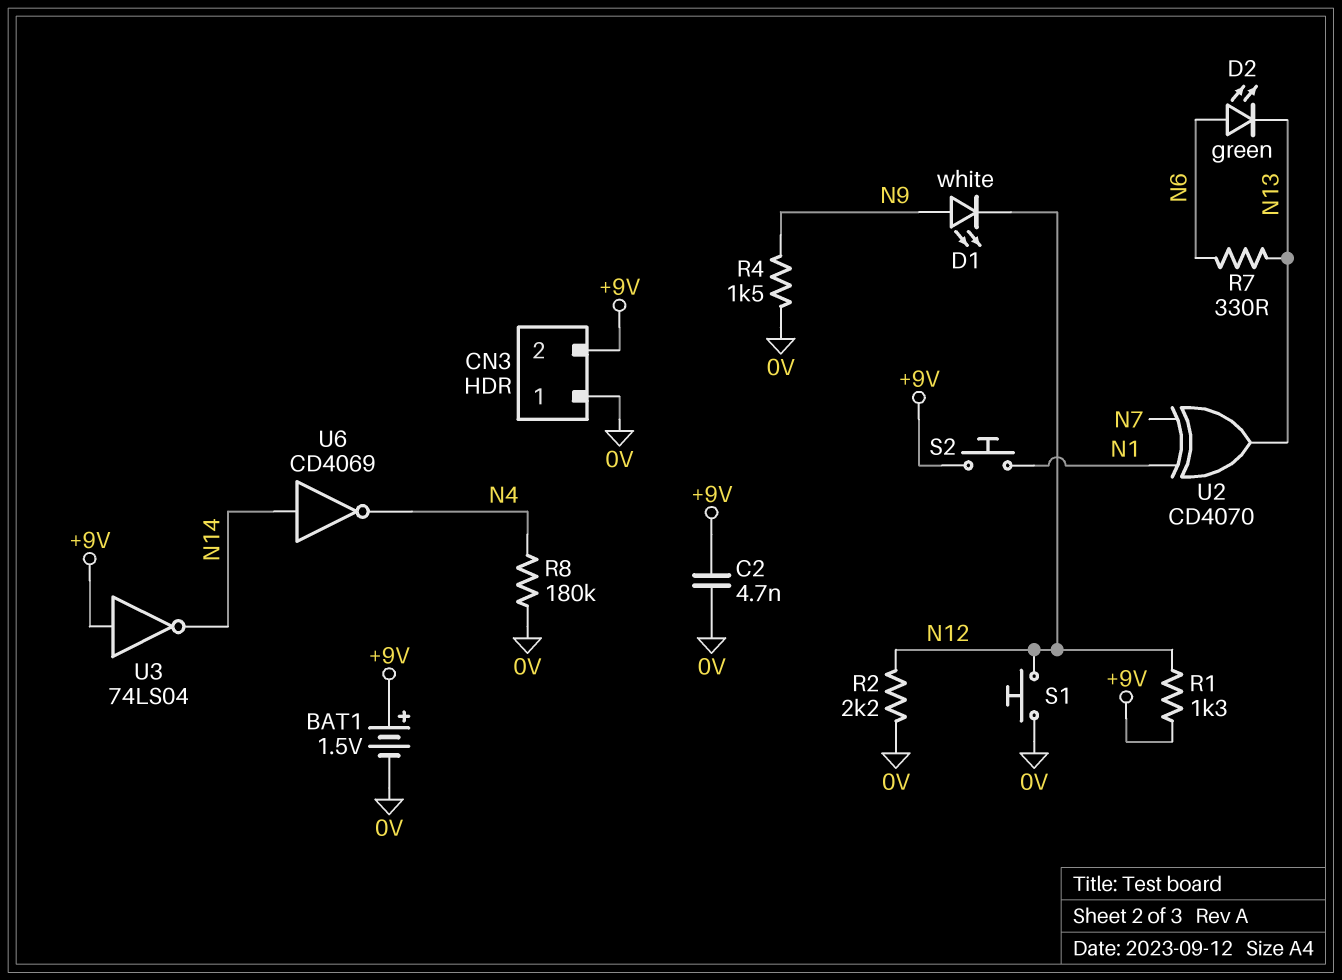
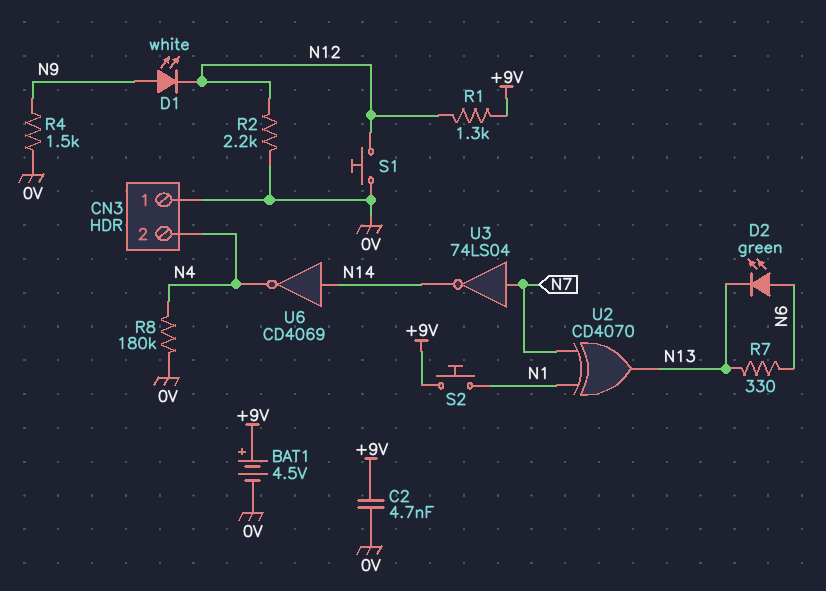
BAT1: 1.5V (plus +9V, minus 0V) -> 4.5V (plus +9V, minus 0V)
CN3 pin 2: +9V -> N4
U3: NOT 74LS04 (in +9V, out N14) -> NOT 74LS04 (in N7, out N14)

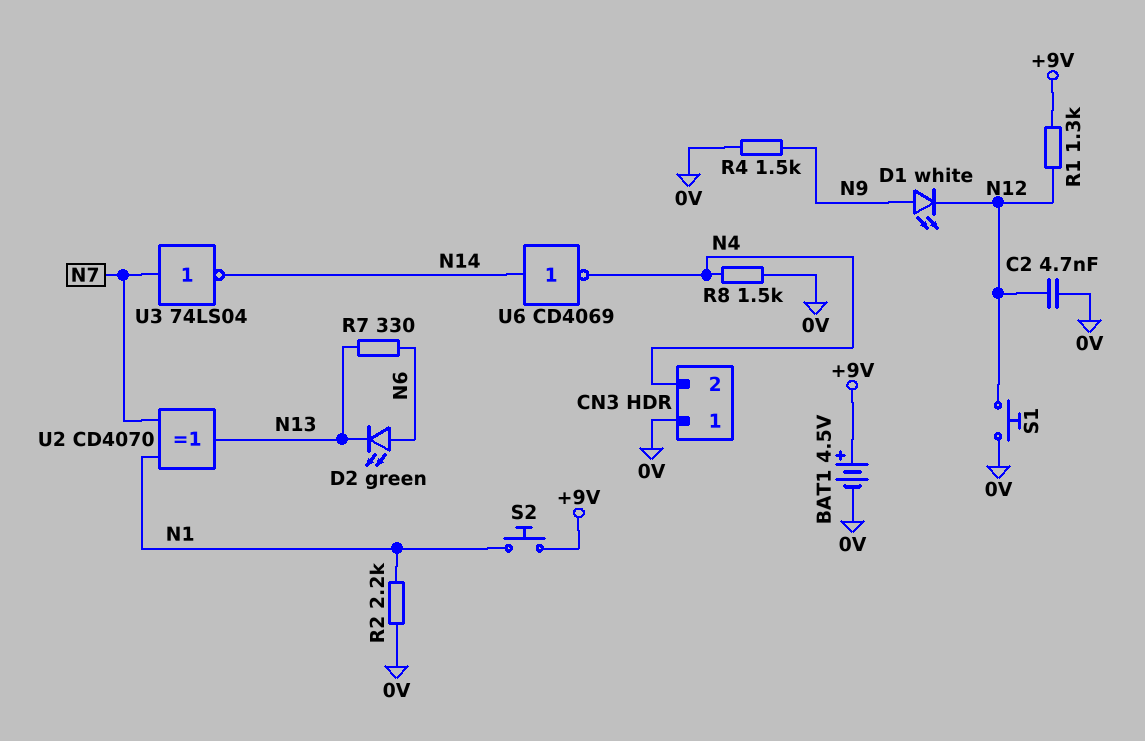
C2: 4.7nF (+9V, 0V) -> 4.7nF (0V, N12)
R2: 2.2k (0V, N12) -> 2.2k (0V, N1)
R8: 180k (0V, N4) -> 1.5k (0V, N4)

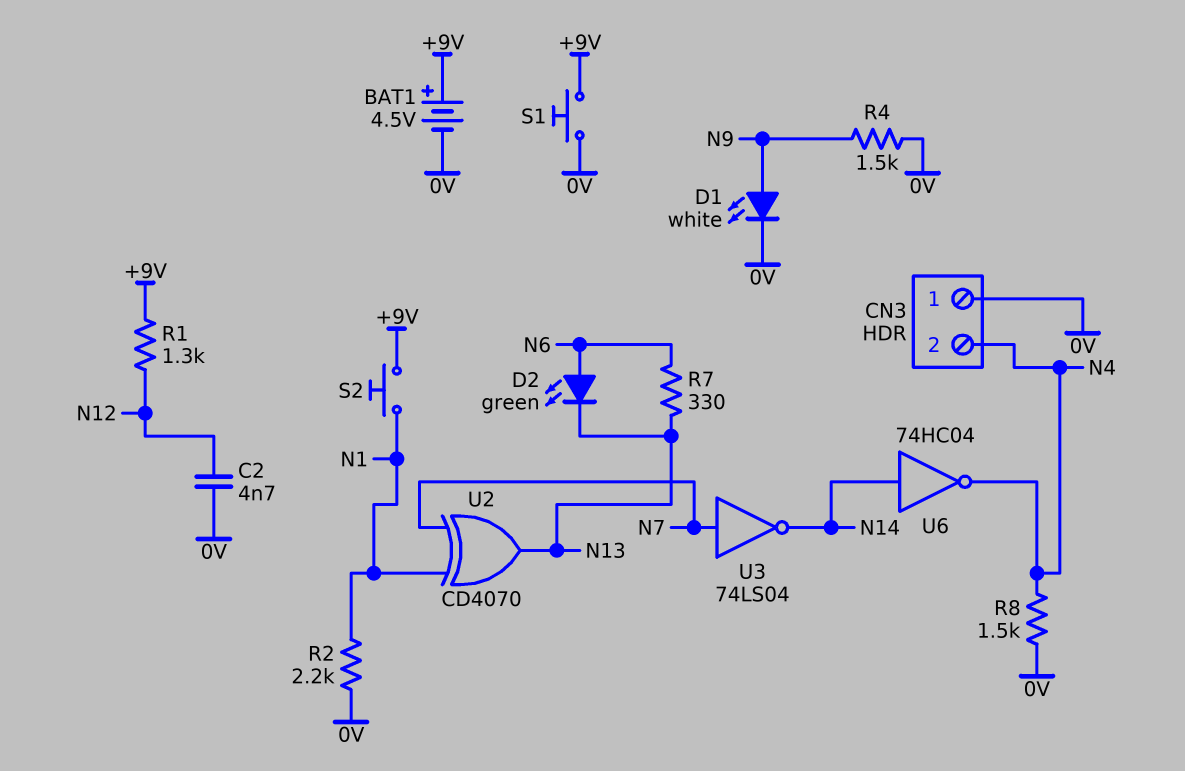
D1: LED white (A N9, K N12) -> LED white (A N9, K 0V)
S1: button (0V, N12) -> button (+9V, 0V)
U6: NOT CD4069 (in N14, out N4) -> NOT 74HC04 (in N14, out N4)

